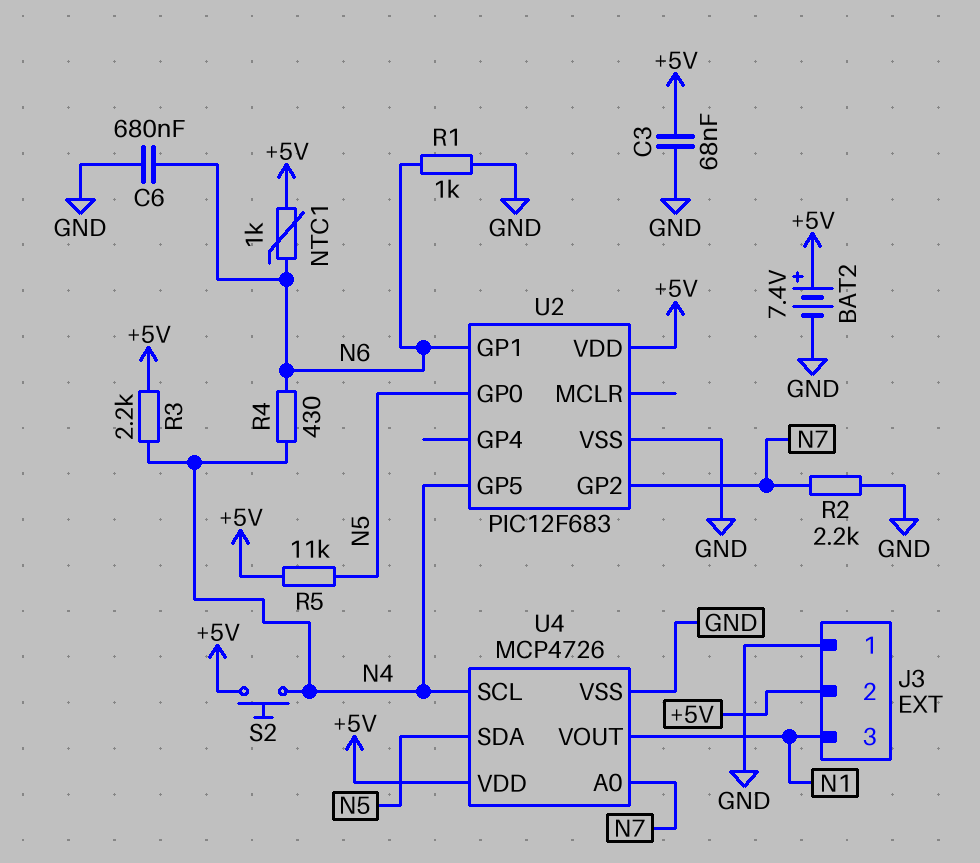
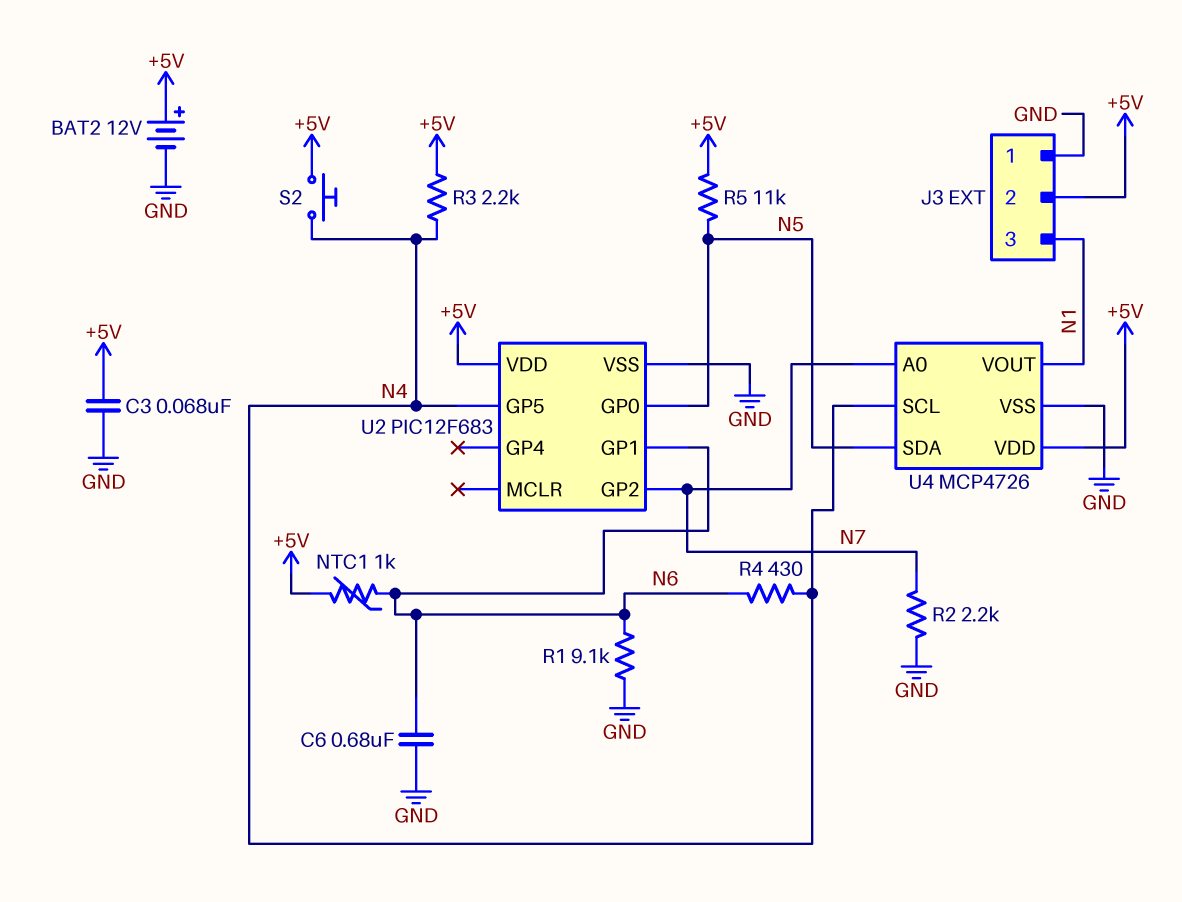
BAT2: 7.4V (plus +5V, minus GND) -> 12V (plus +5V, minus GND)
R1: 1k (GND, N6) -> 9.1k (GND, N6)

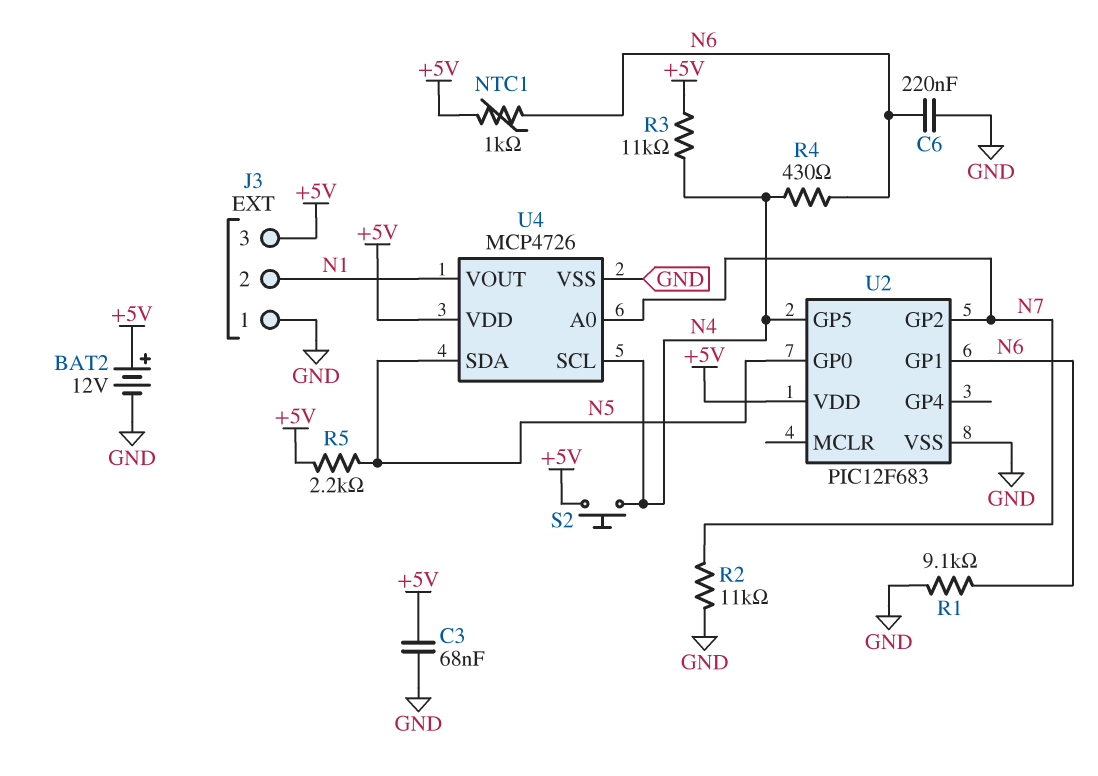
C6: 680nF (GND, N6) -> 220nF (GND, N6)
J3 pin 2: +5V -> N1
J3 pin 3: N1 -> +5V
R2: 2.2k (GND, N7) -> 11k (GND, N7)
R3: 2.2k (+5V, N4) -> 11k (+5V, N4)
R5: 11k (+5V, N5) -> 2.2k (+5V, N5)

